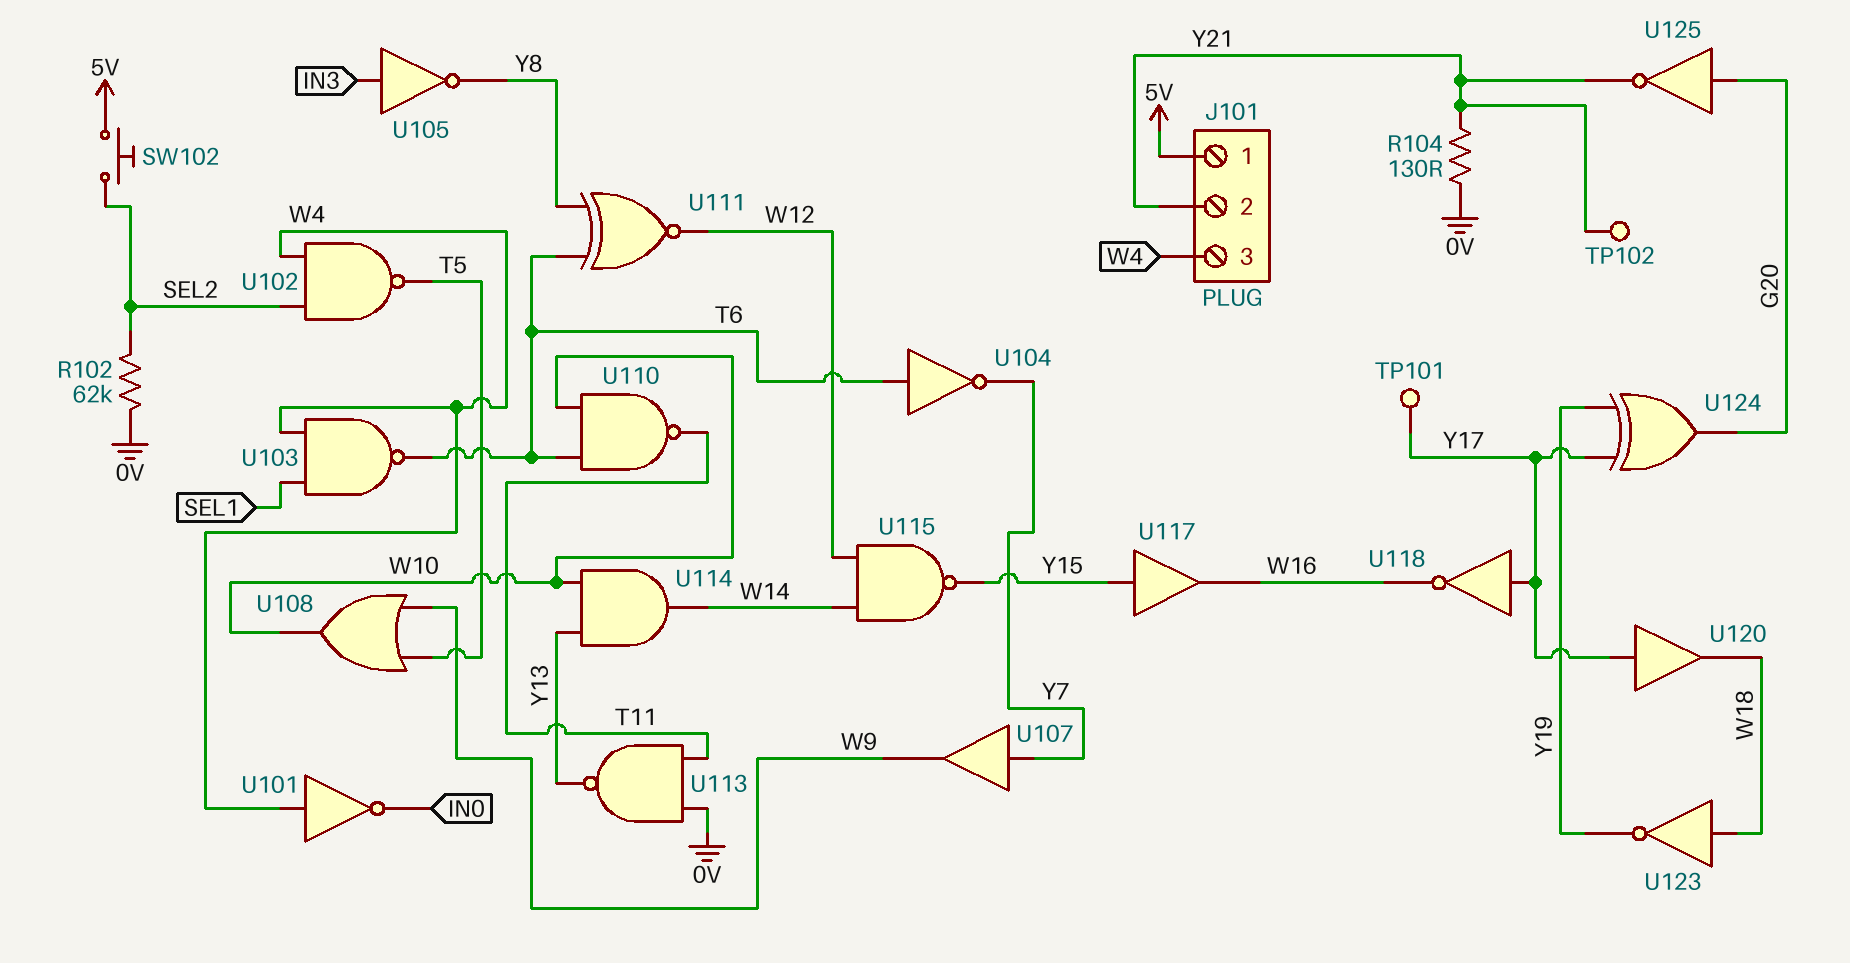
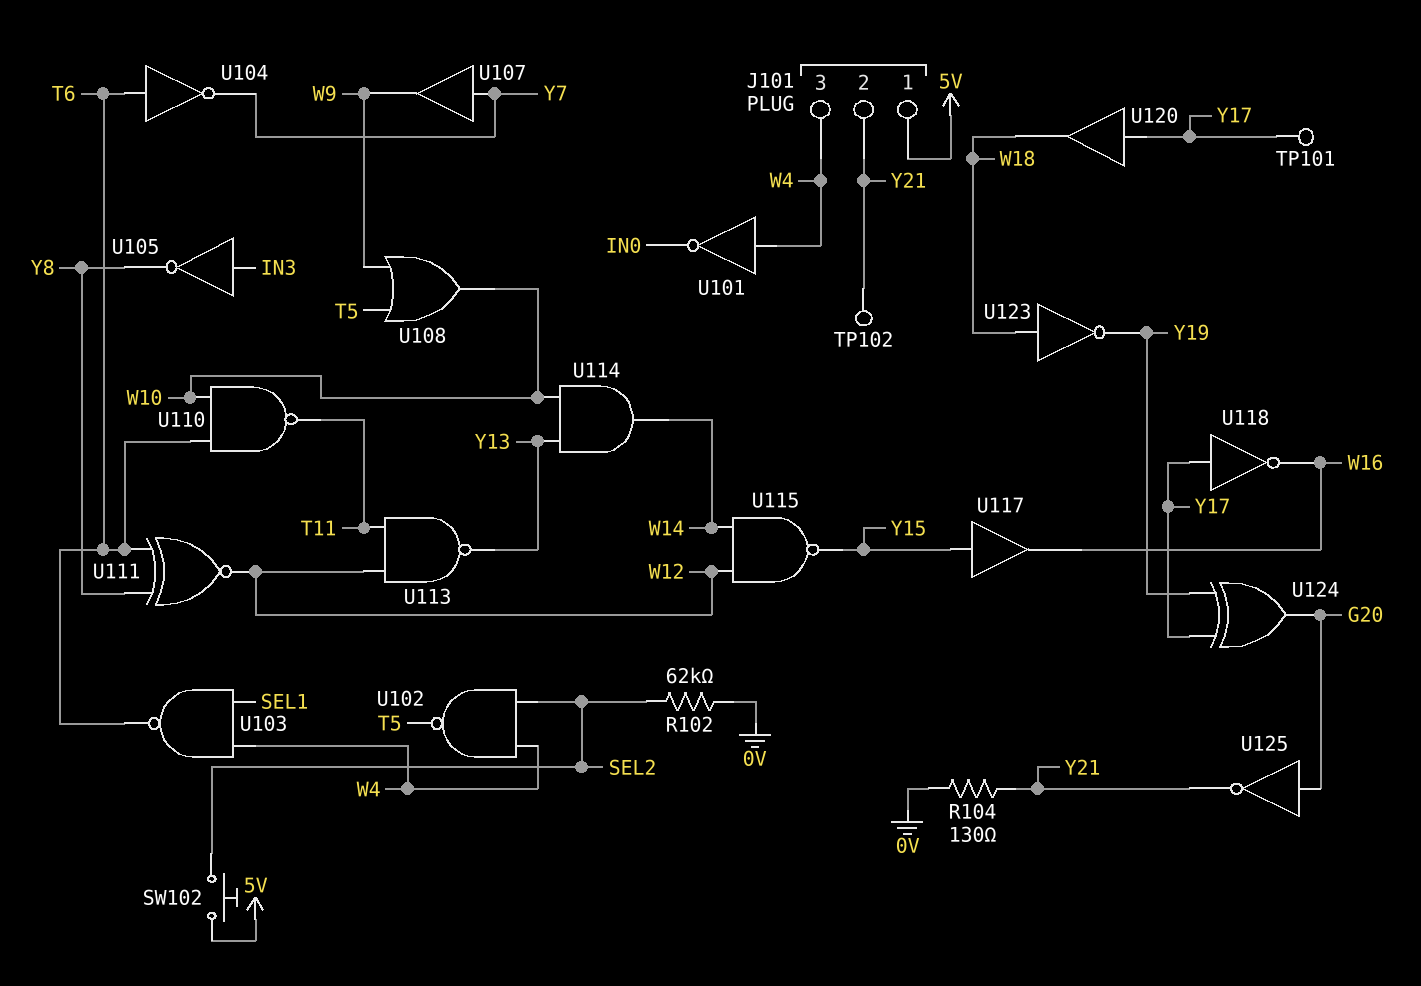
U113: NAND (in 0V, in T11, out Y13) -> NAND (in T11, in W12, out Y13)

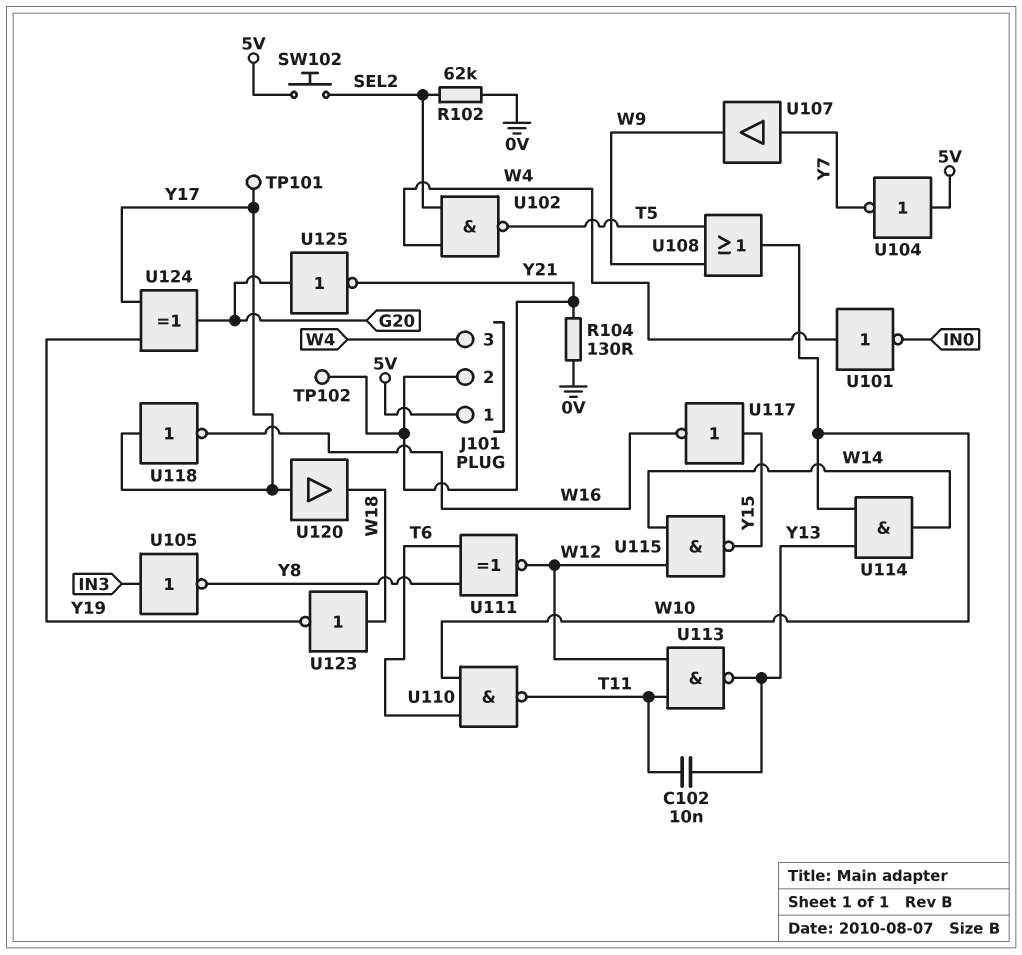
C102: none -> 10nF (T11, Y13)
U103: NAND (in SEL1, in W4, out T6) -> none
U104: NOT (in T6, out Y7) -> NOT (in 5V, out Y7)
U117: buffer (in Y15, out W16) -> NOT (in Y15, out W16)

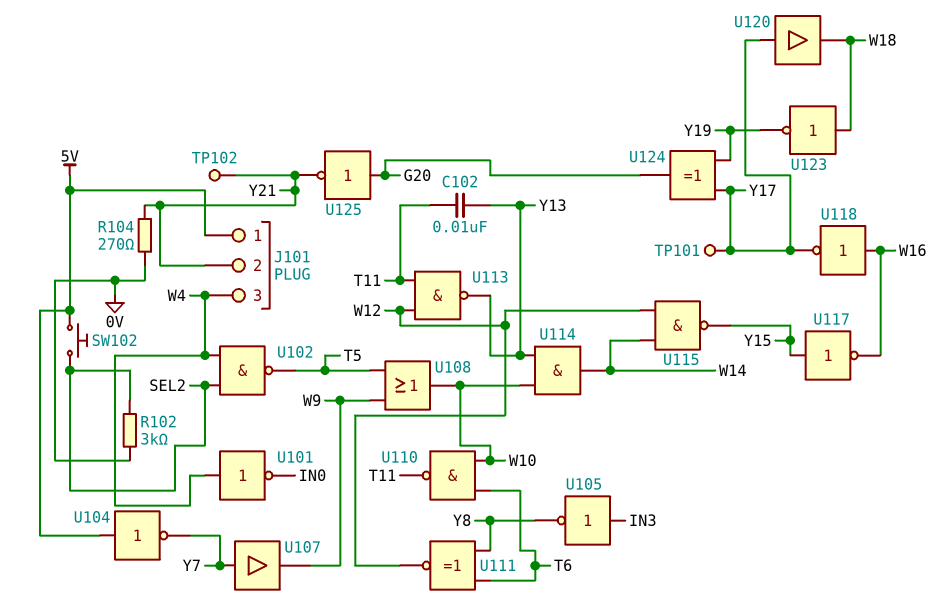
R102: 62k (0V, SEL2) -> 3k (0V, SEL2)
R104: 130 (0V, Y21) -> 270 (0V, Y21)
U118: NOT (in Y17, out W16) -> NOT (in W16, out Y17)

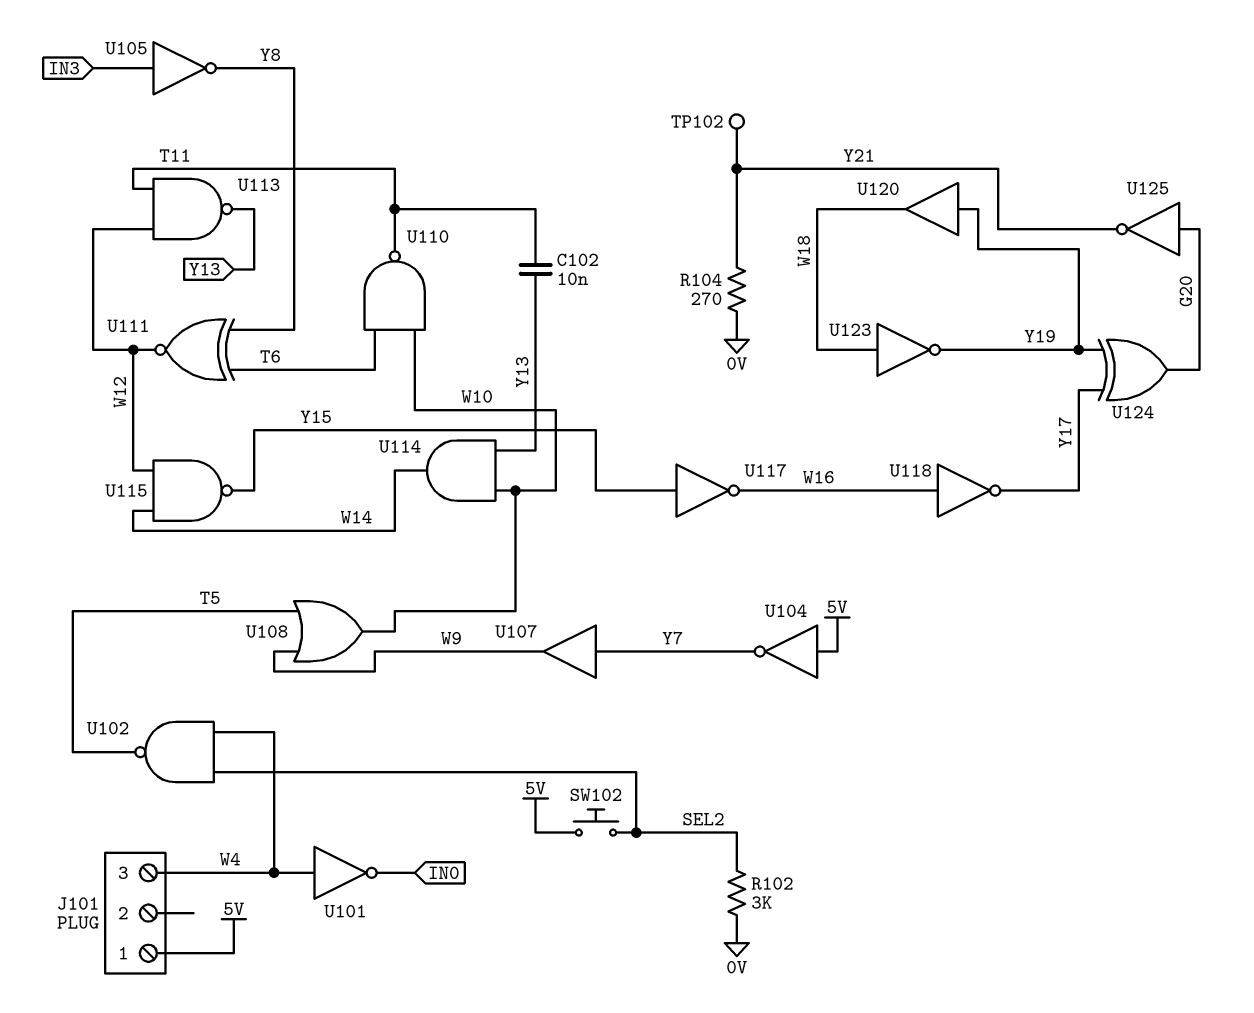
J101 pin 2: Y21 -> none
TP101: test point (Y17) -> none
U120: buffer (in Y17, out W18) -> buffer (in Y19, out W18)

